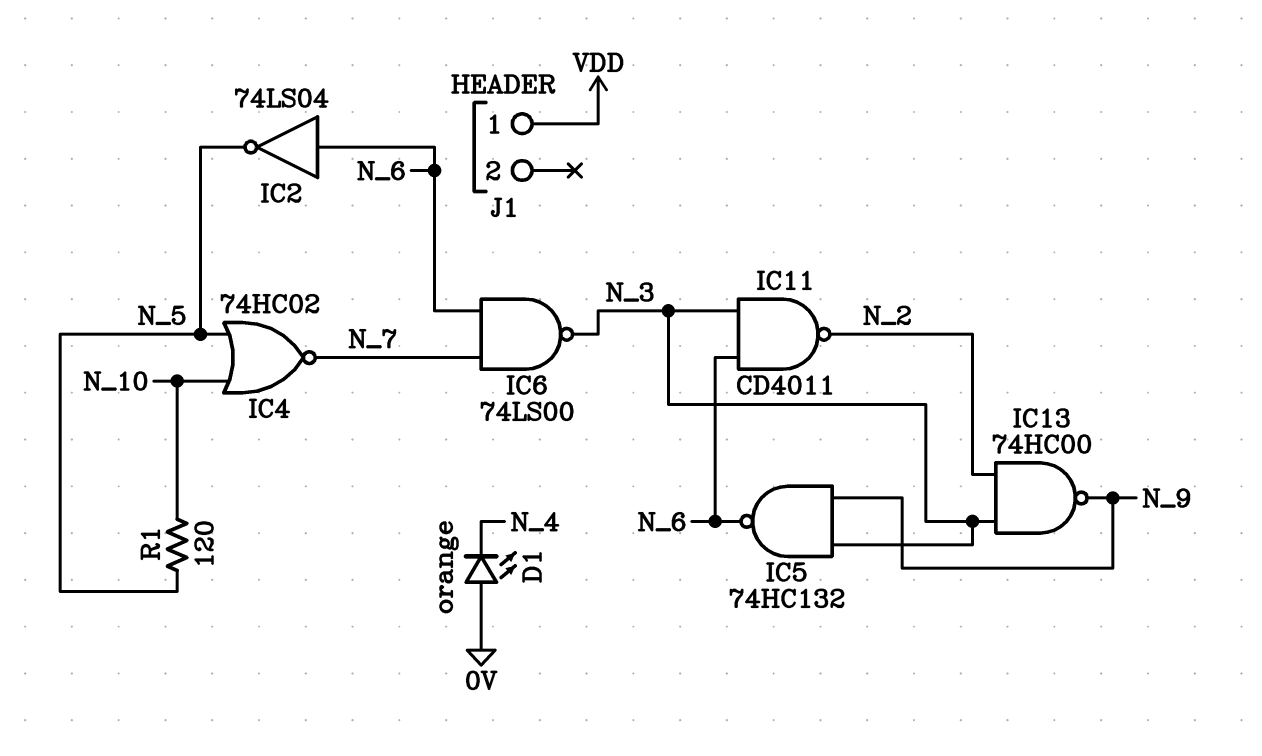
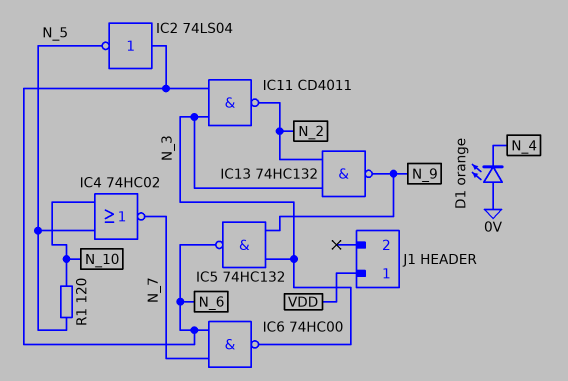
IC6: NAND 74LS00 (in N_6, in N_7, out N_3) -> NAND 74HC00 (in N_6, in N_7, out N_3)
IC13: NAND 74HC00 (in N_2, in N_3, out N_9) -> NAND 74HC132 (in N_2, in N_3, out N_9)

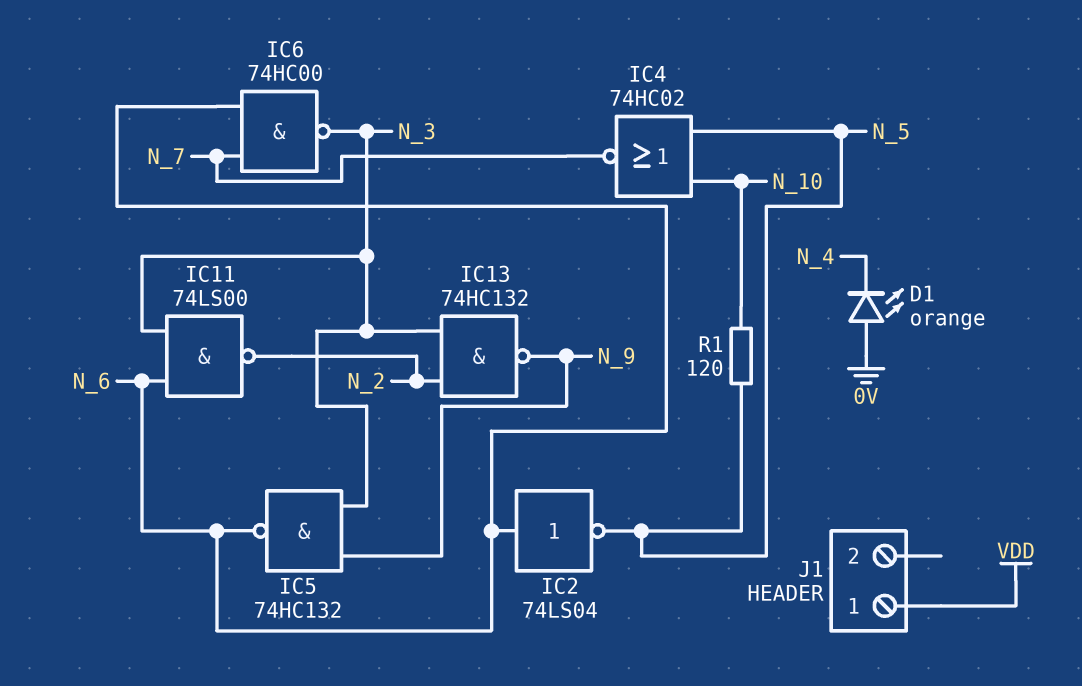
IC11: NAND CD4011 (in N_3, in N_6, out N_2) -> NAND 74LS00 (in N_3, in N_6, out N_2)

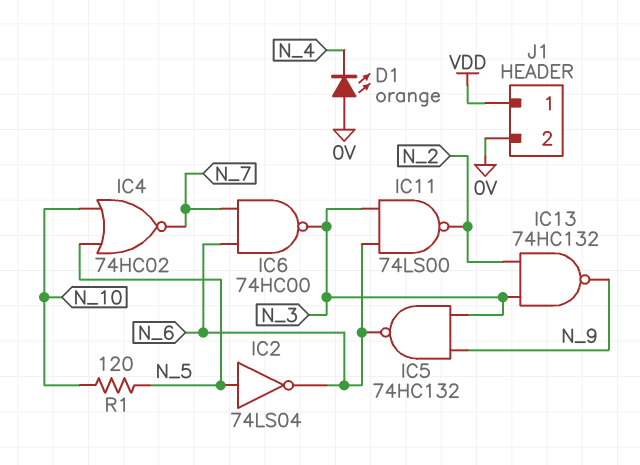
IC2: NOT 74LS04 (in N_6, out N_5) -> NOT 74LS04 (in N_5, out N_6)
J1 pin 2: none -> 0V

